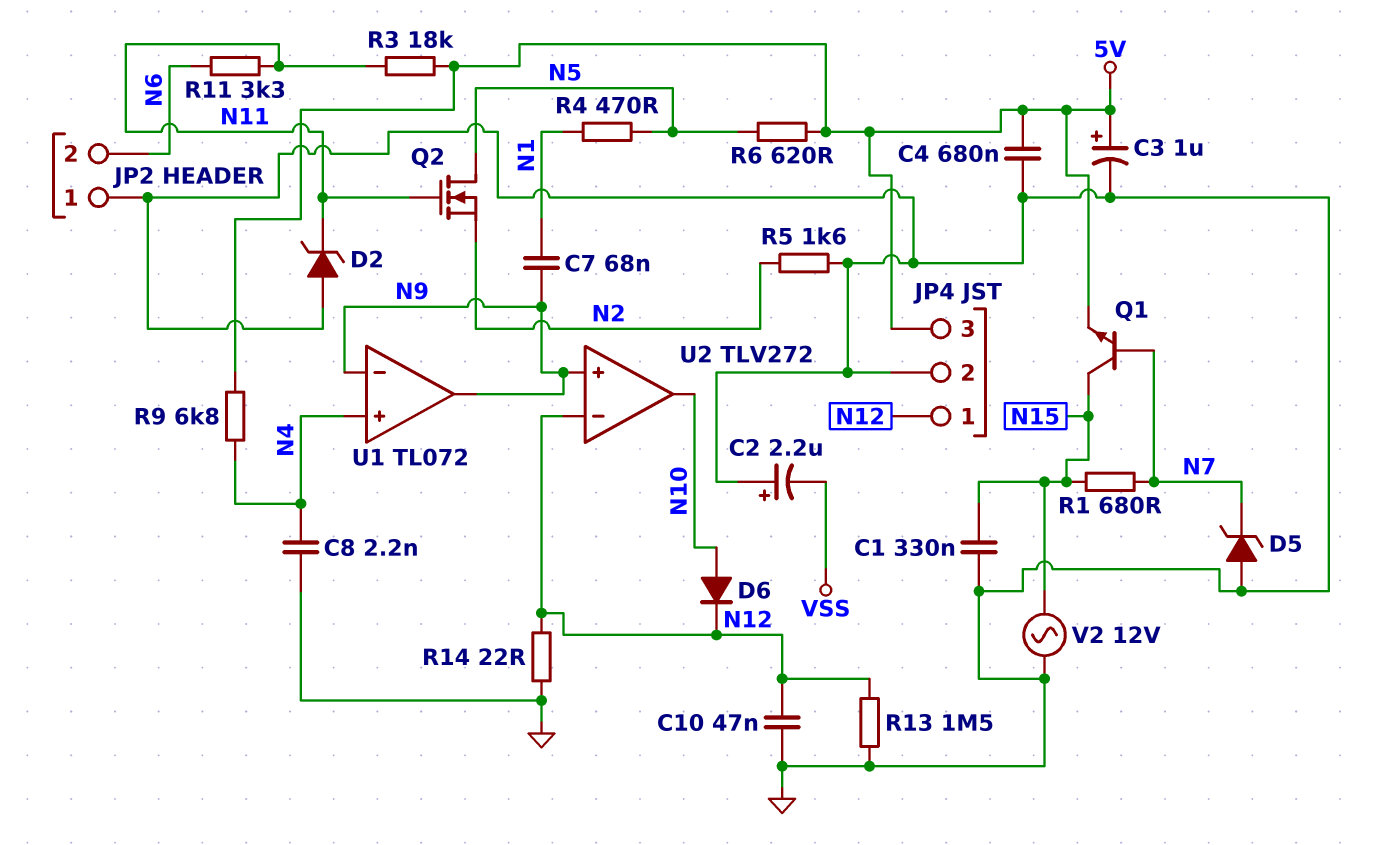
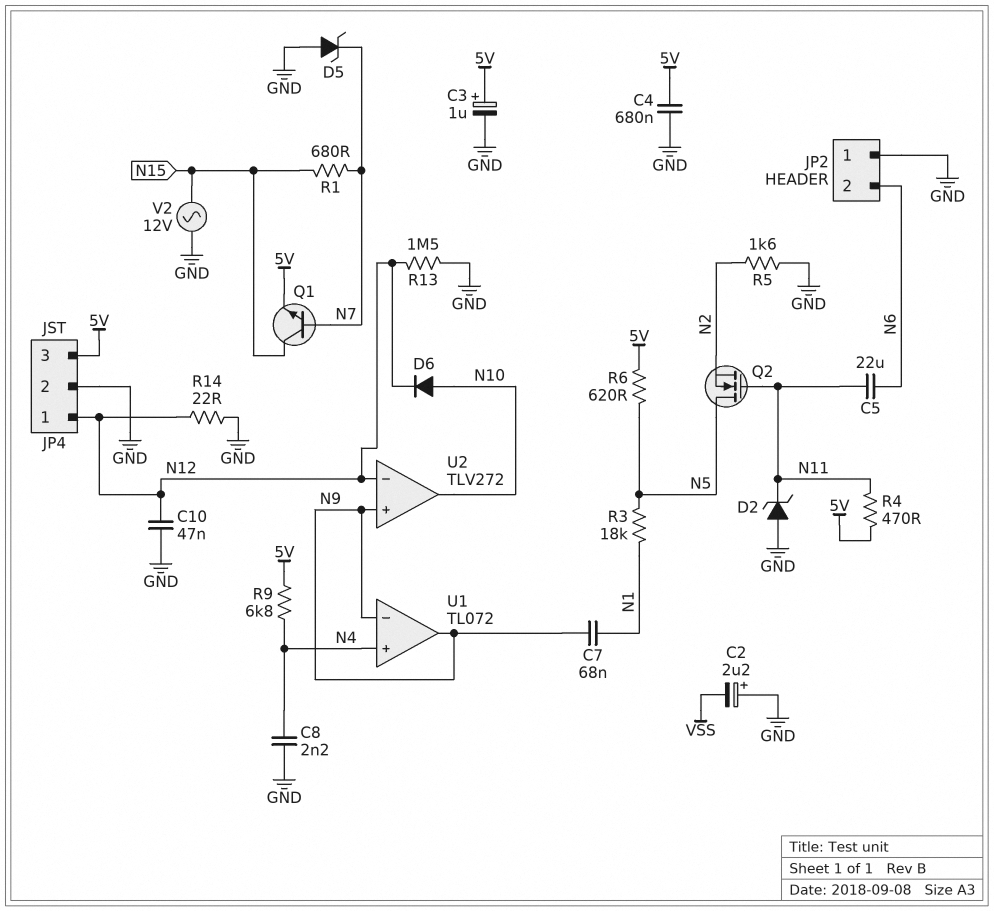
C1: 330nF (GND, N15) -> none
C5: none -> 22uF (N6, N11)
R3: 18k (5V, N11) -> 18k (N1, N5)
R4: 470 (N1, N5) -> 470 (5V, N11)
R11: 3.3k (N6, N11) -> none

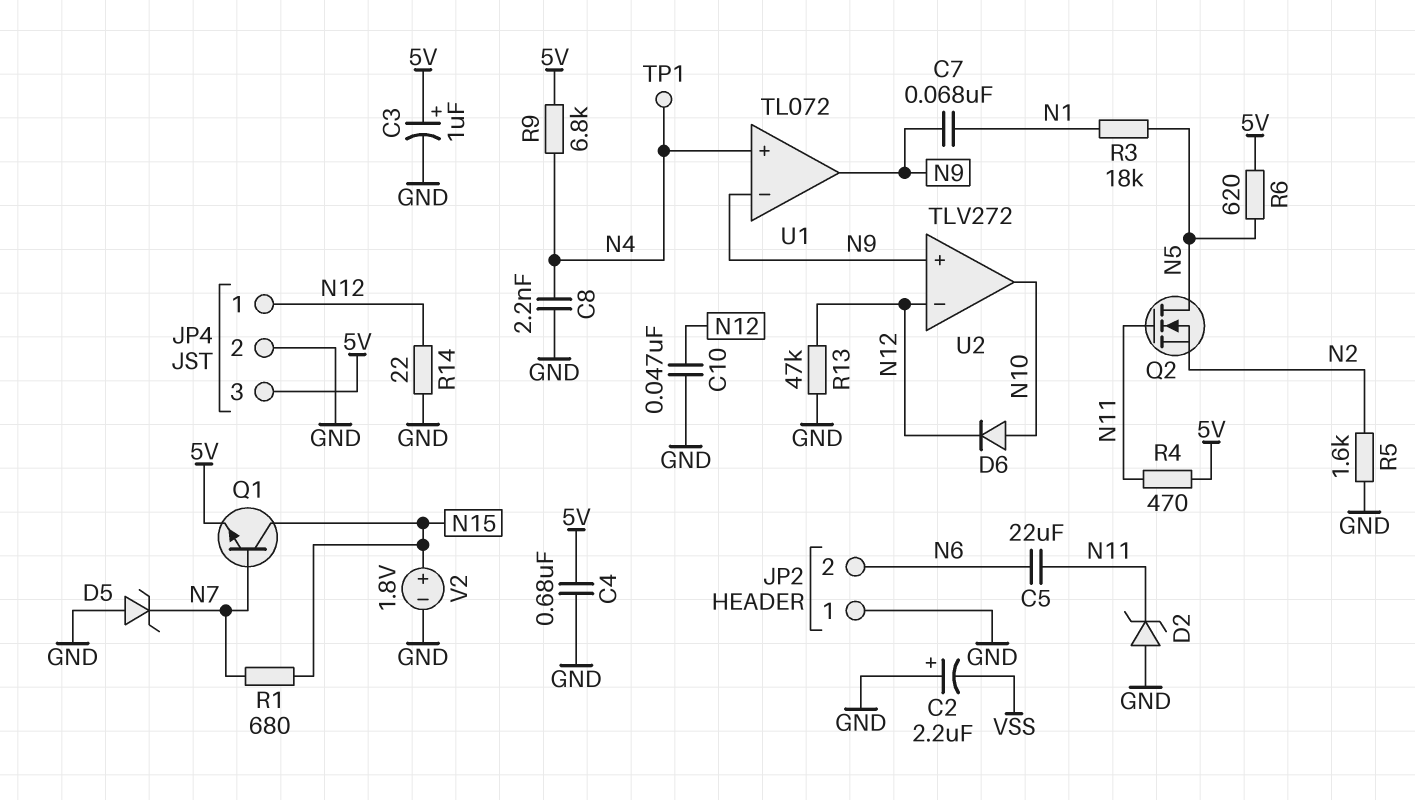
R13: 1.5M (GND, N12) -> 47k (GND, N12)
TP1: none -> test point (N4)
V2: AC 12V (GND, N15) -> 1.8V (plus N15, minus GND)

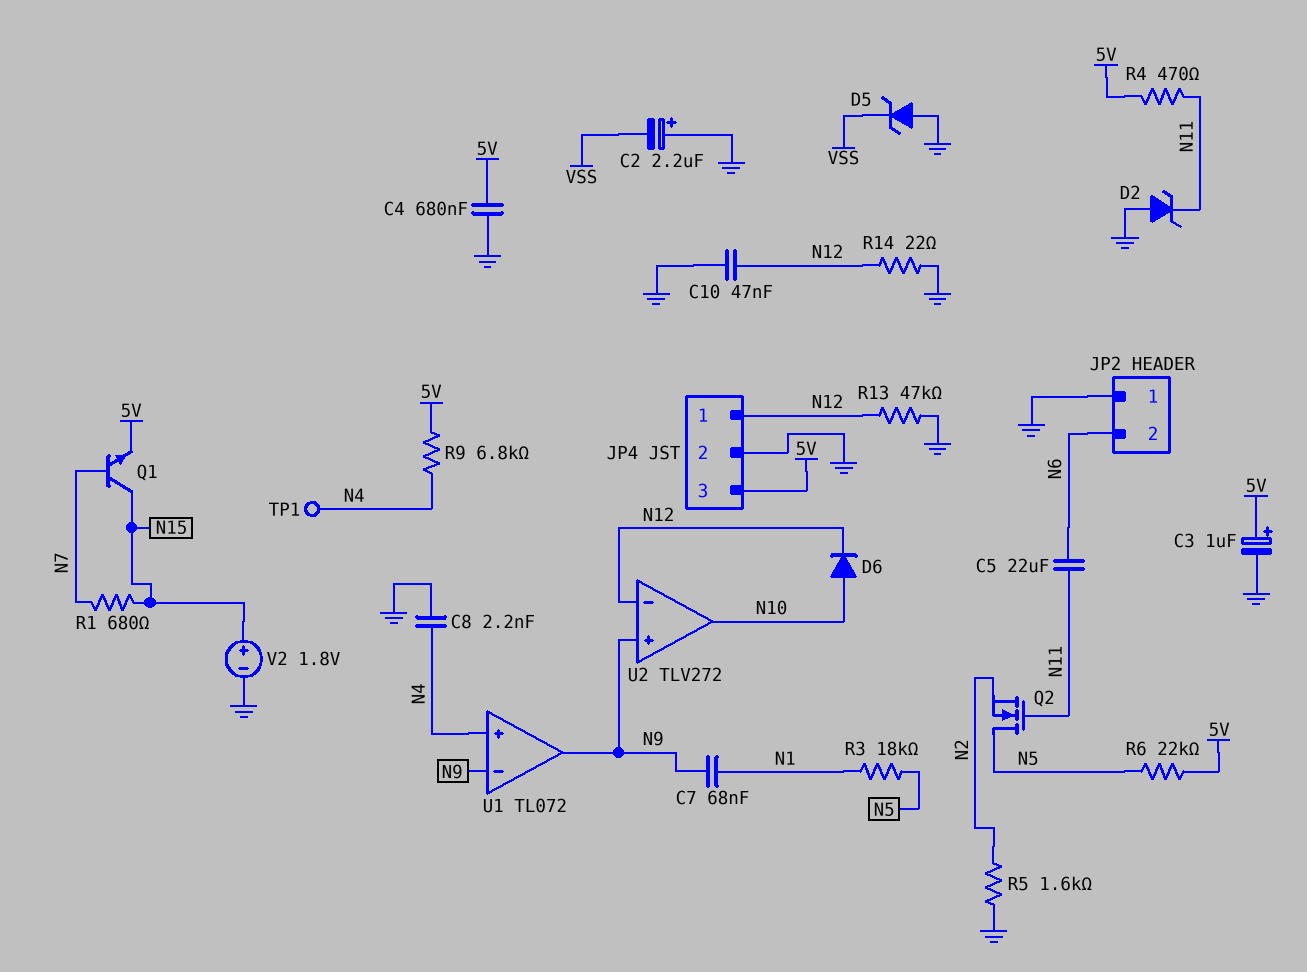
D5: zener (A GND, K N7) -> zener (A GND, K VSS)
R6: 620 (5V, N5) -> 22k (5V, N5)

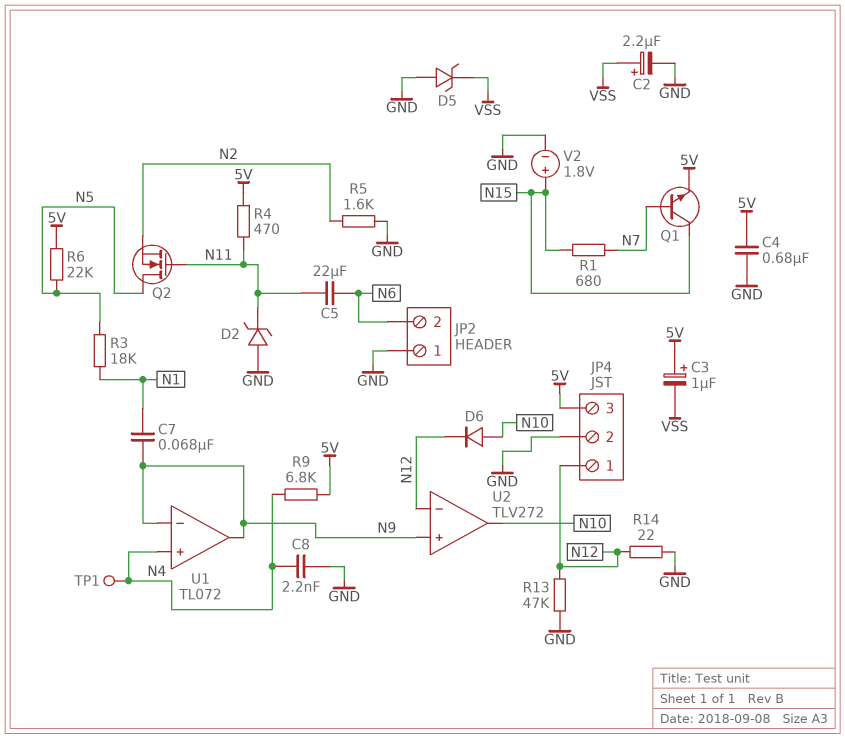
C2: 2.2uF (plus GND, minus VSS) -> 2.2uF (plus VSS, minus GND)
C3: 1uF (plus 5V, minus GND) -> 1uF (plus 5V, minus VSS)
C10: 47nF (GND, N12) -> none

